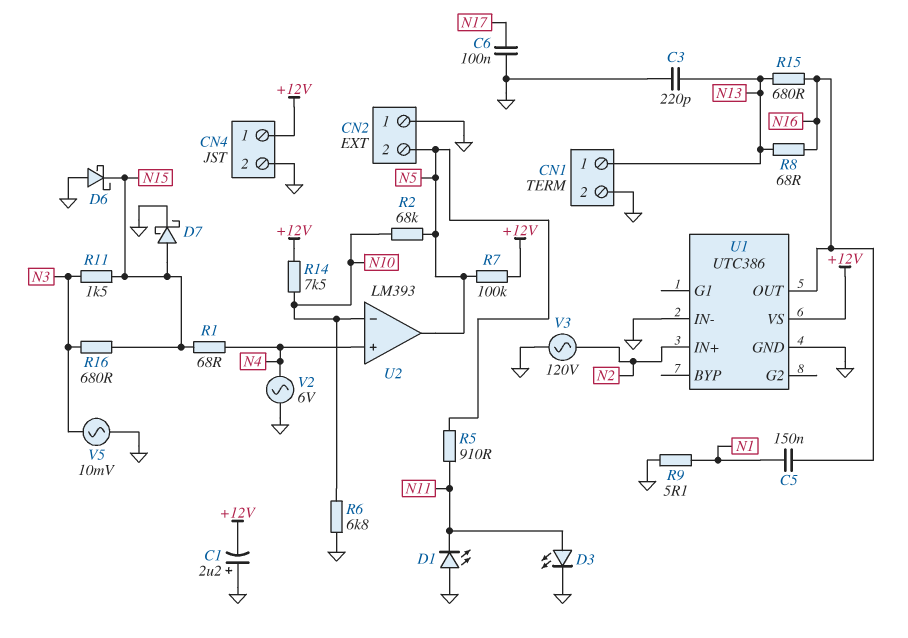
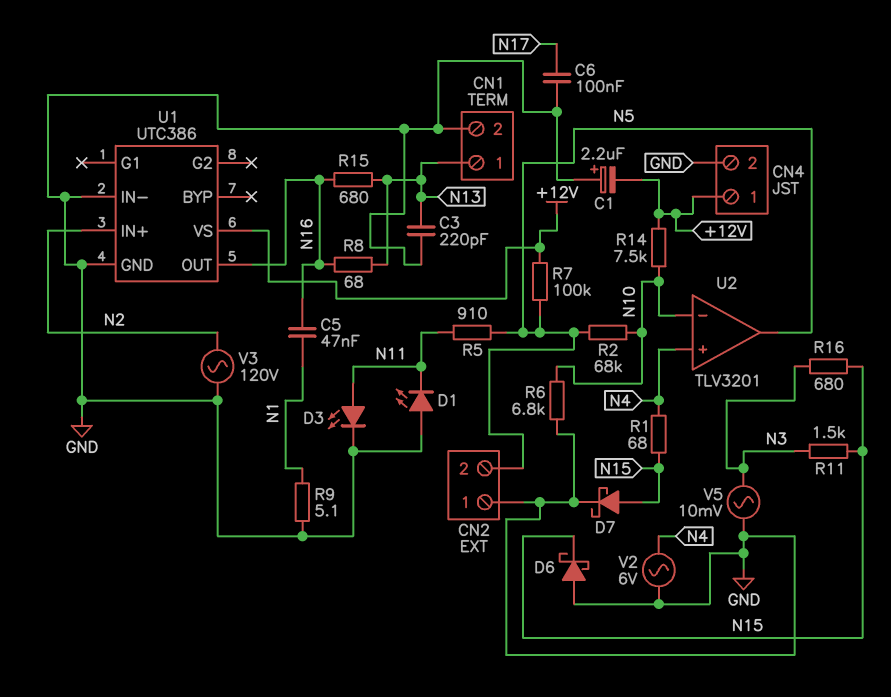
C5: 150nF (N1, N16) -> 47nF (N1, N16)
U2: LM393 -> TLV3201

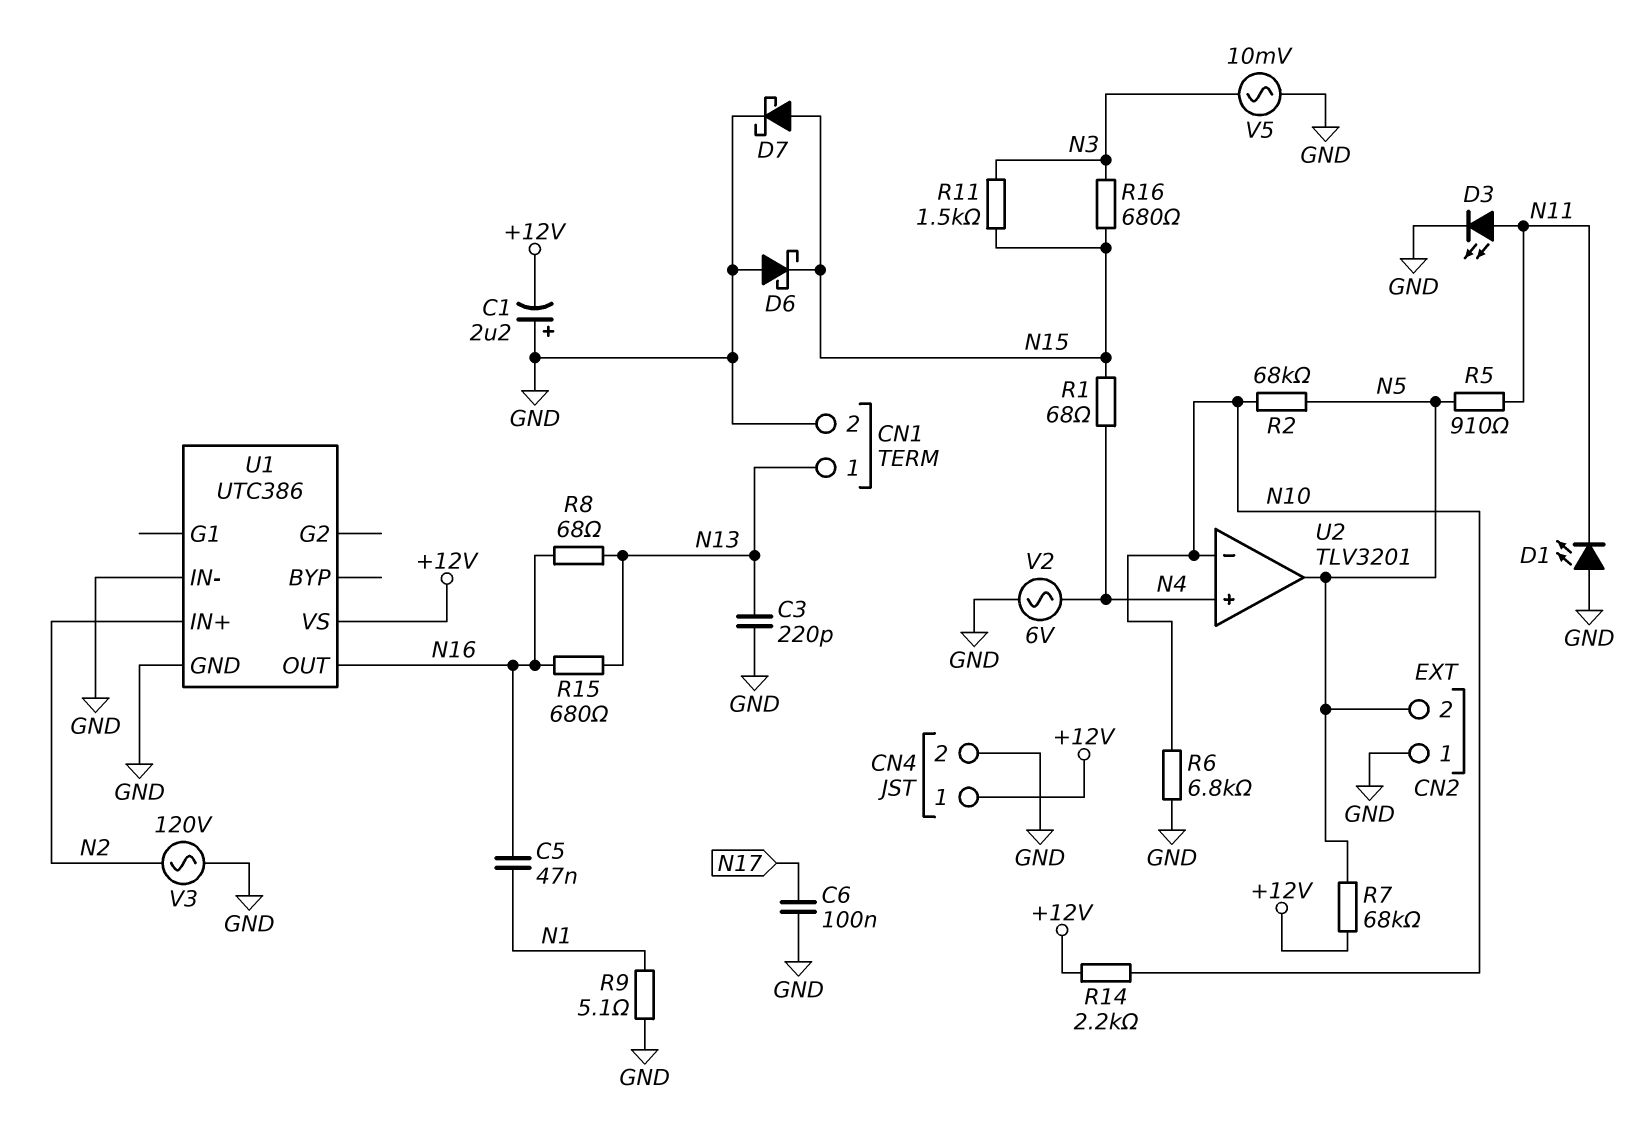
R7: 100k (+12V, N5) -> 68k (+12V, N5)
R14: 7.5k (+12V, N10) -> 2.2k (+12V, N10)

